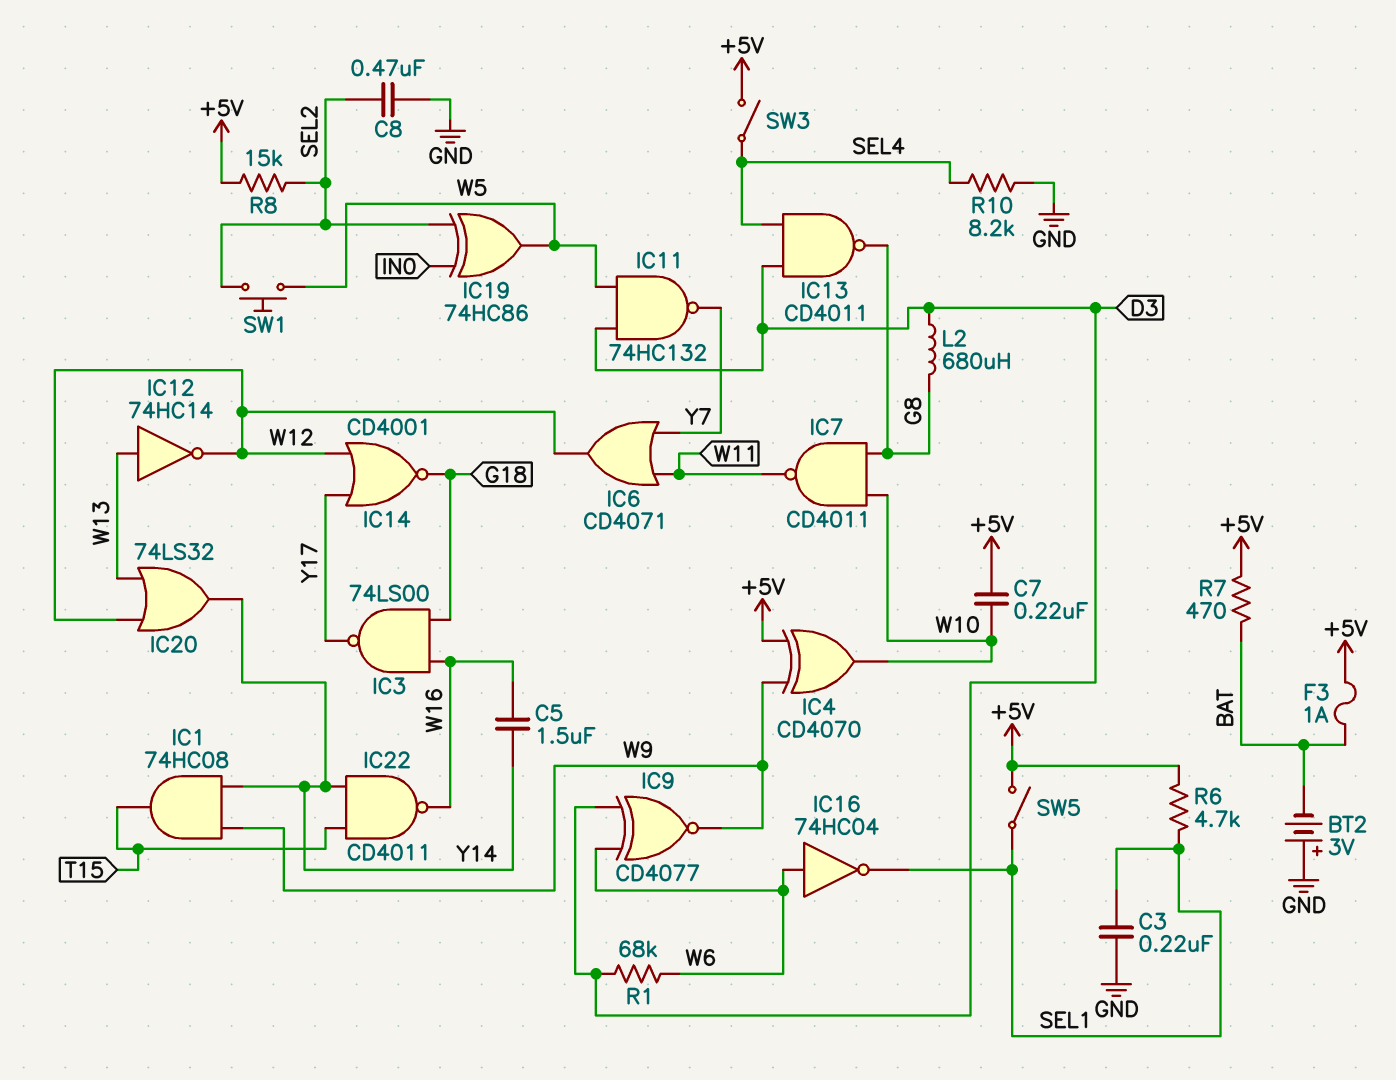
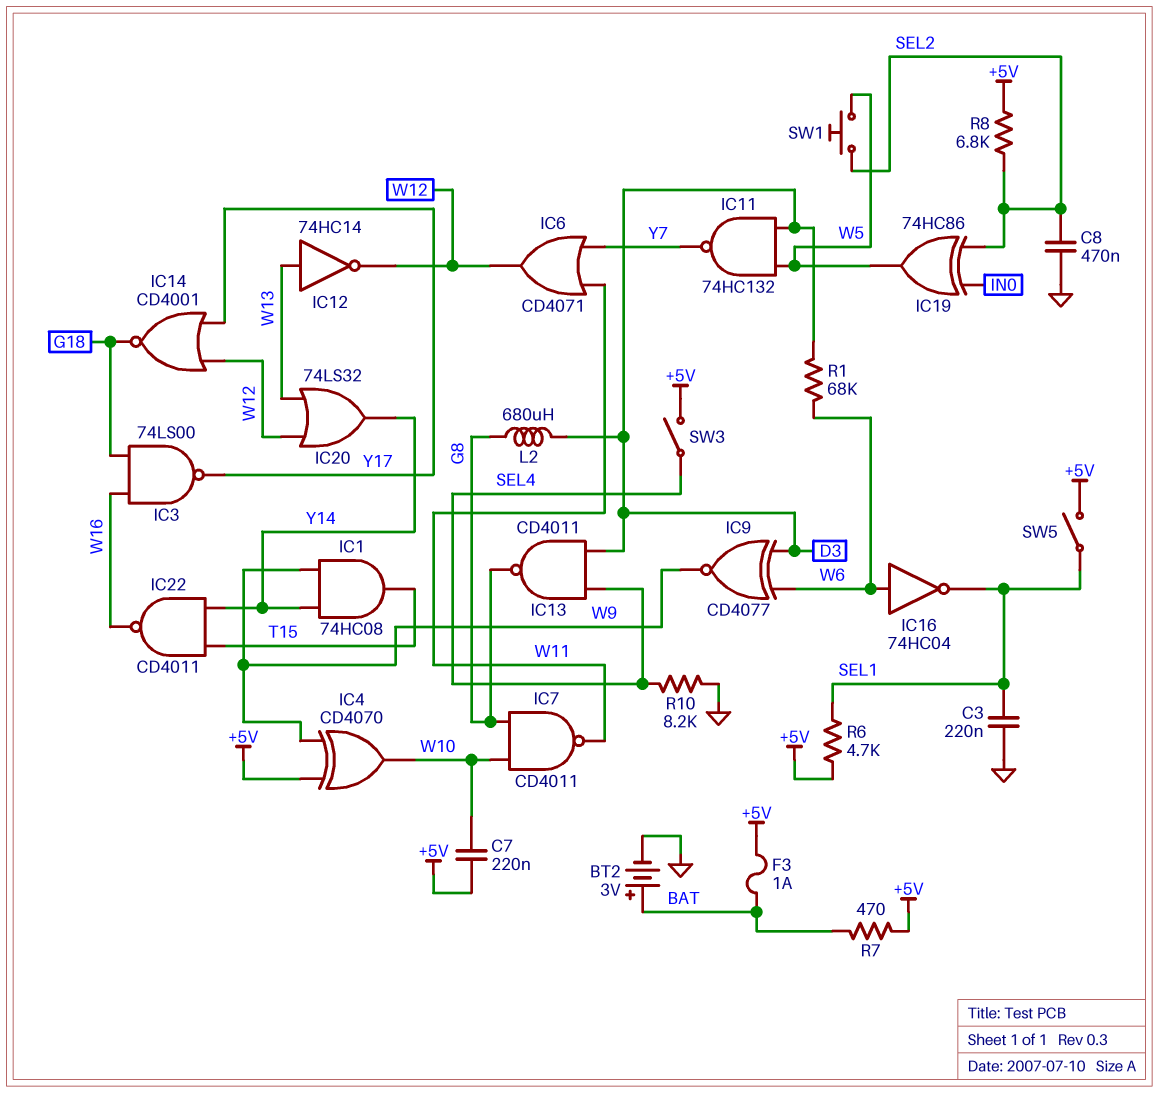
BT2: 3V (plus GND, minus BAT) -> 3V (plus BAT, minus GND)
C5: 1.5uF (W16, Y14) -> none
R8: 15k (+5V, SEL2) -> 6.8k (+5V, SEL2)

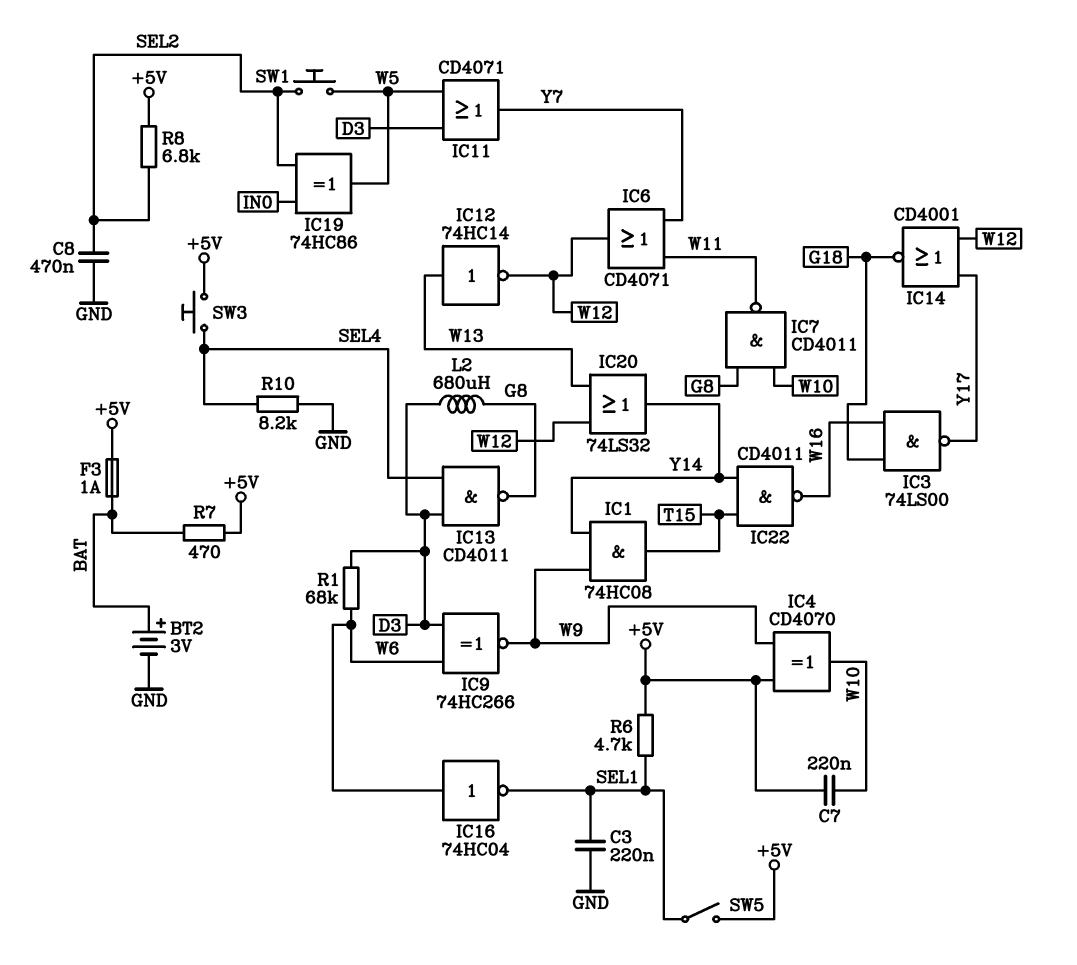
IC9: XNOR CD4077 (in D3, in W6, out W9) -> XNOR 74HC266 (in D3, in W6, out W9)
IC11: NAND 74HC132 (in D3, in W5, out Y7) -> OR CD4071 (in D3, in W5, out Y7)
SW3: switch (+5V, SEL4) -> button (+5V, SEL4)

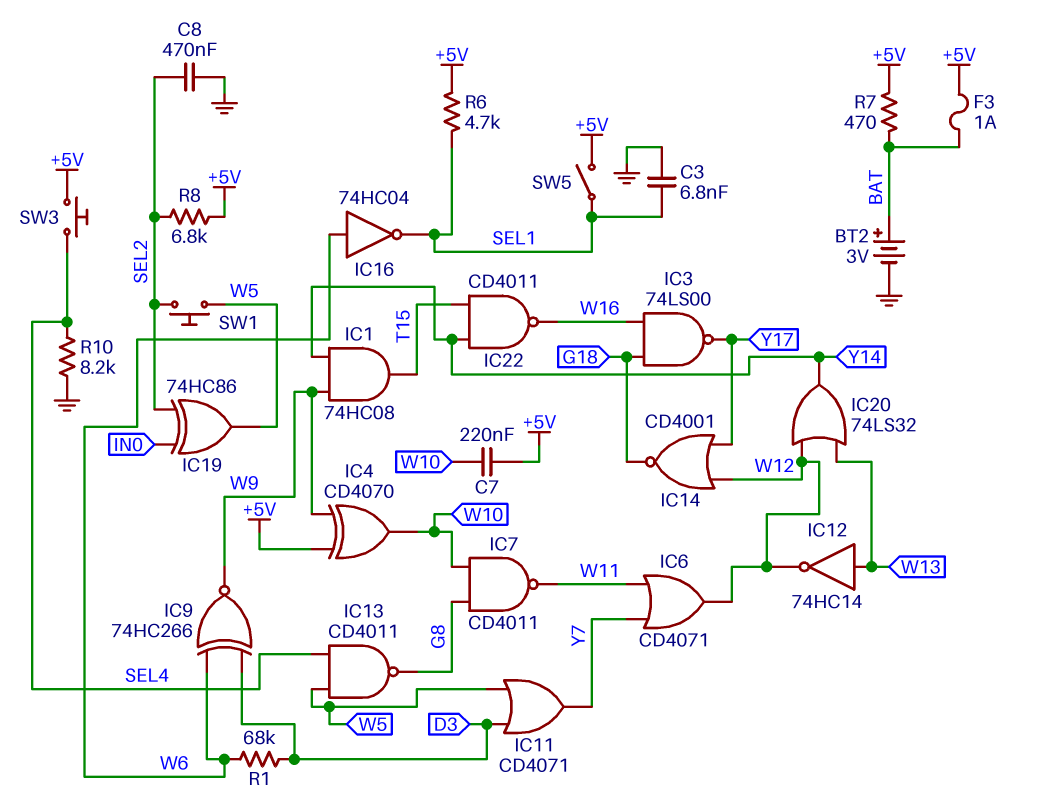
C3: 220nF (GND, SEL1) -> 6.8nF (GND, SEL1)
IC13: NAND CD4011 (in D3, in SEL4, out G8) -> NAND CD4011 (in SEL4, in W5, out G8)
L2: 680uH (D3, G8) -> none

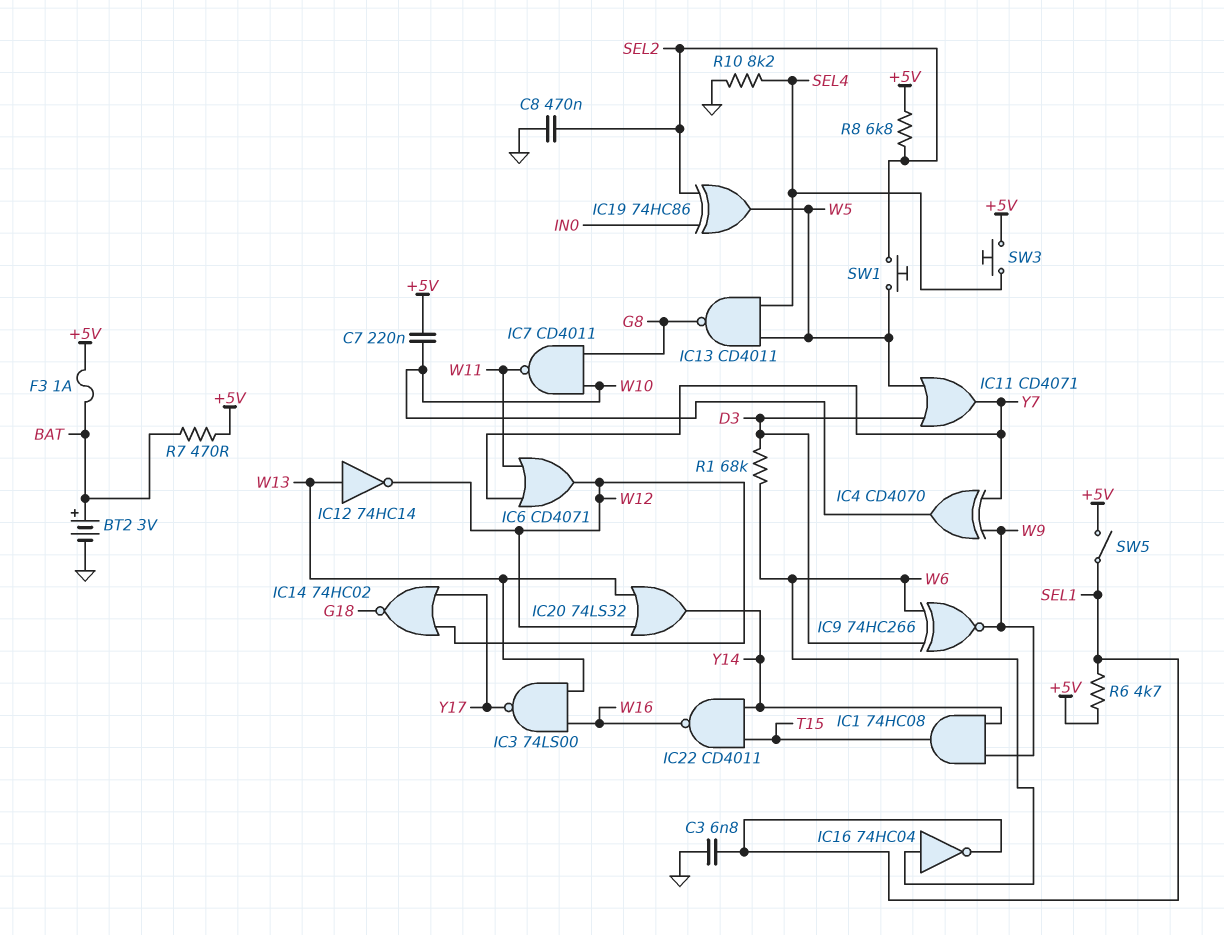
IC3: NAND 74LS00 (in G18, in W16, out Y17) -> NAND 74LS00 (in W13, in W16, out Y17)
IC4: XOR CD4070 (in +5V, in W9, out W10) -> XOR CD4070 (in W9, in Y7, out W10)
IC14: NOR CD4001 (in W12, in Y17, out G18) -> NOR 74HC02 (in W12, in Y17, out G18)

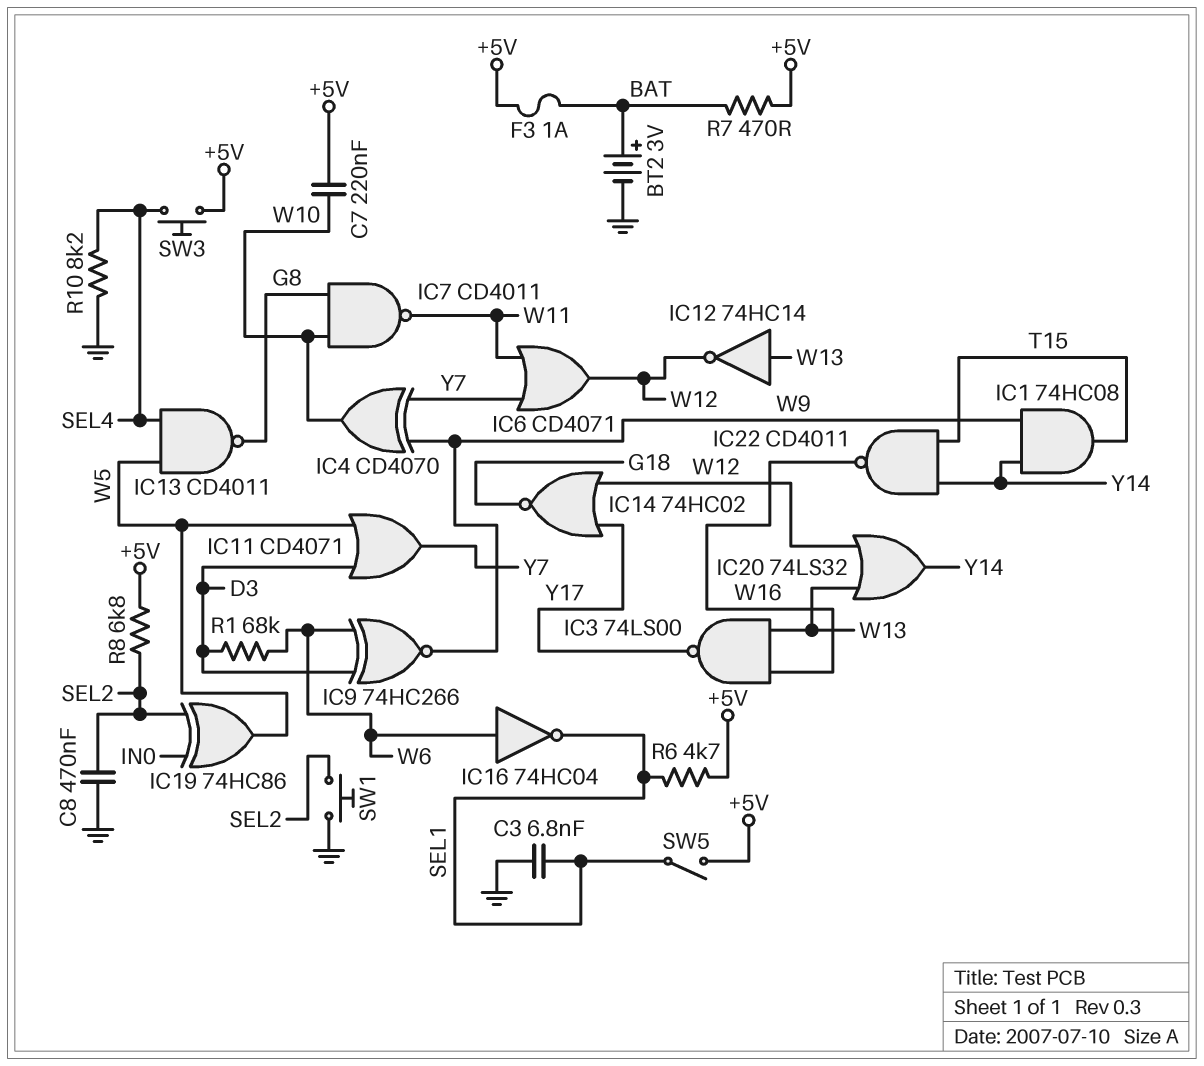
SW1: button (SEL2, W5) -> button (GND, SEL2)

